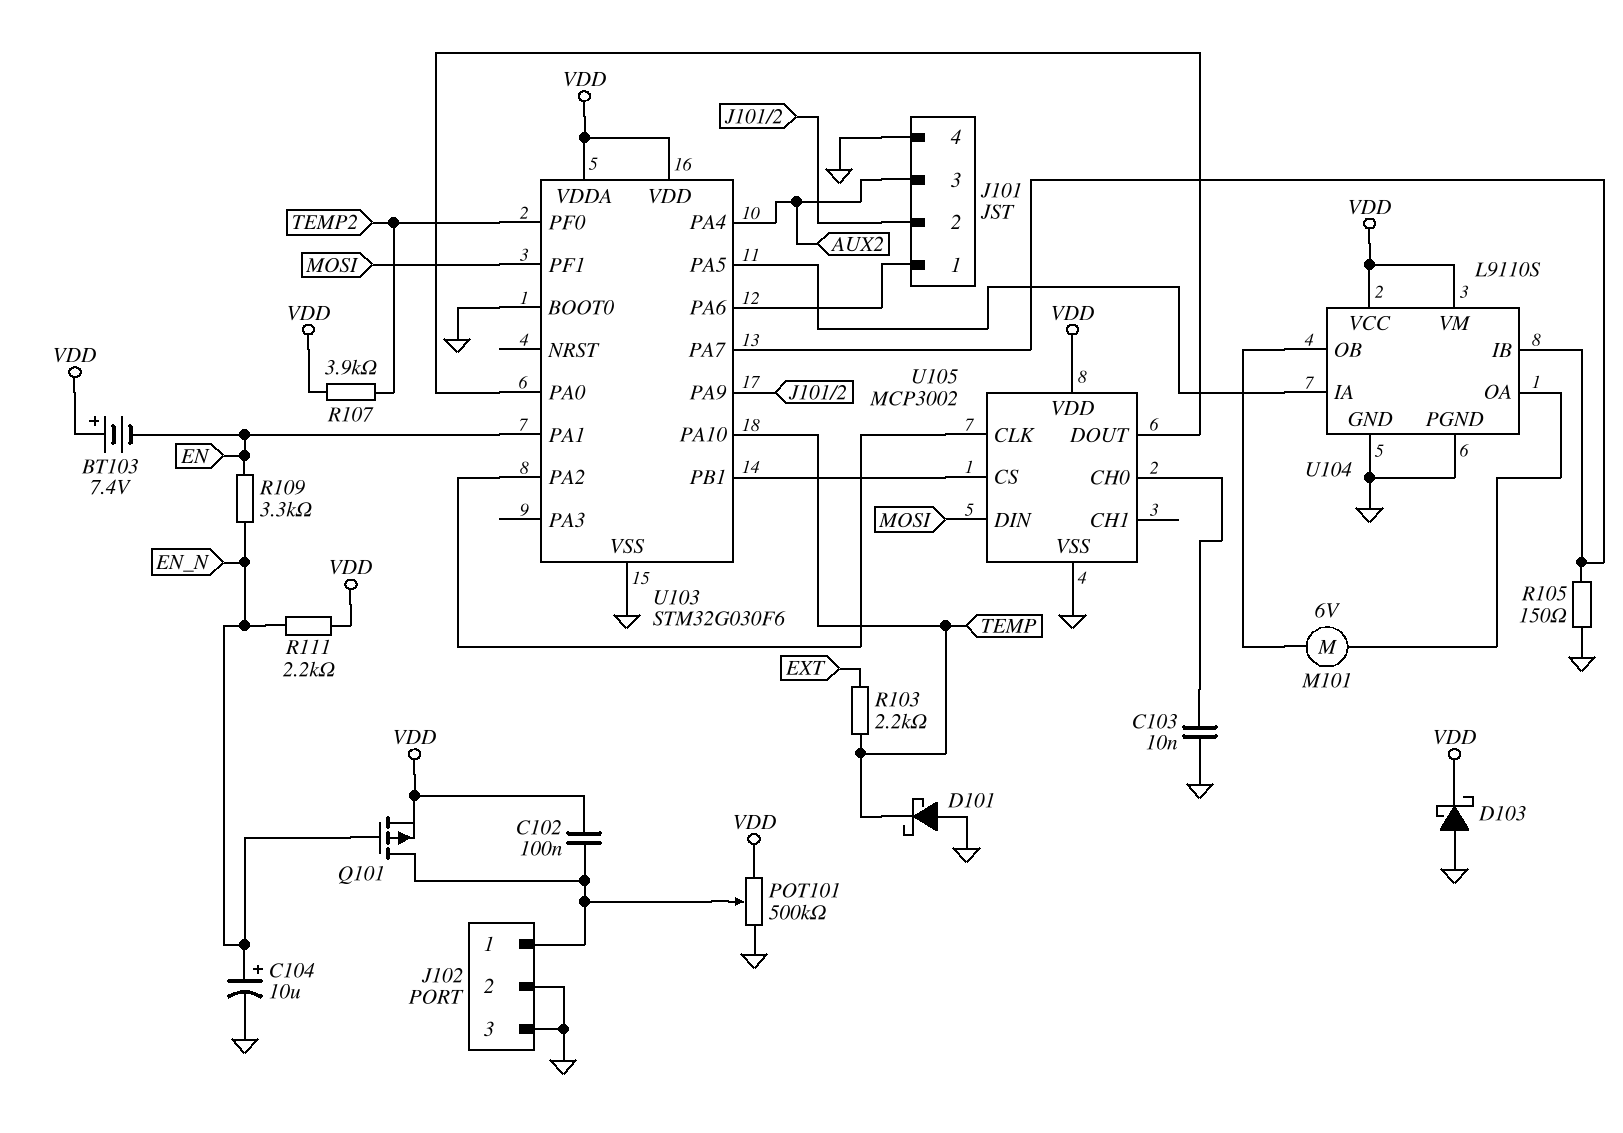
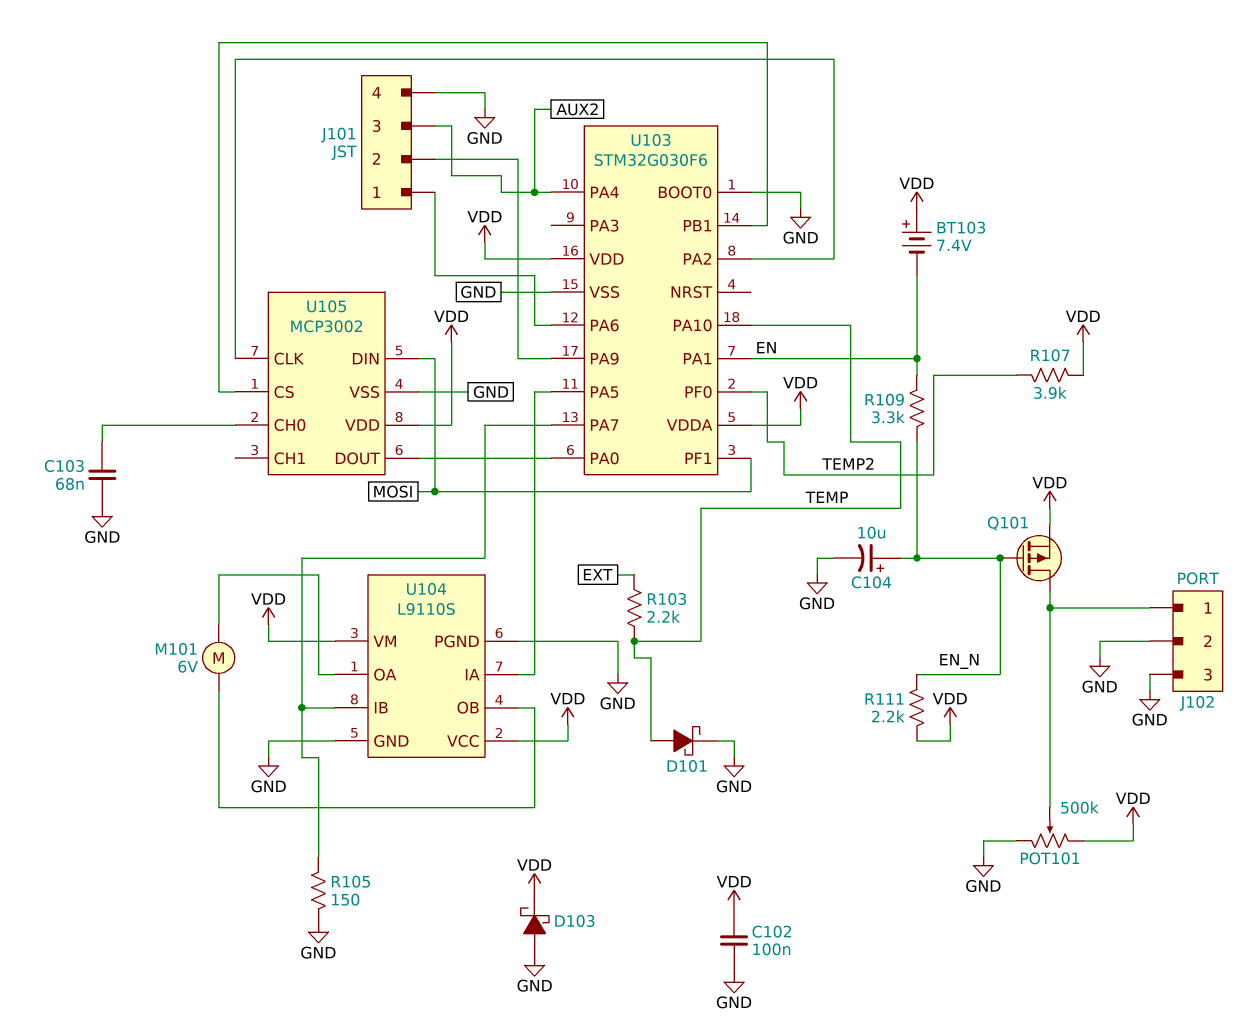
C102: 100nF (J102/1, VDD) -> 100nF (GND, VDD)
C103: 10nF (GND, U105/CH0) -> 68nF (GND, U105/CH0)
D101: schottky (A GND, K TEMP) -> schottky (A TEMP, K GND)

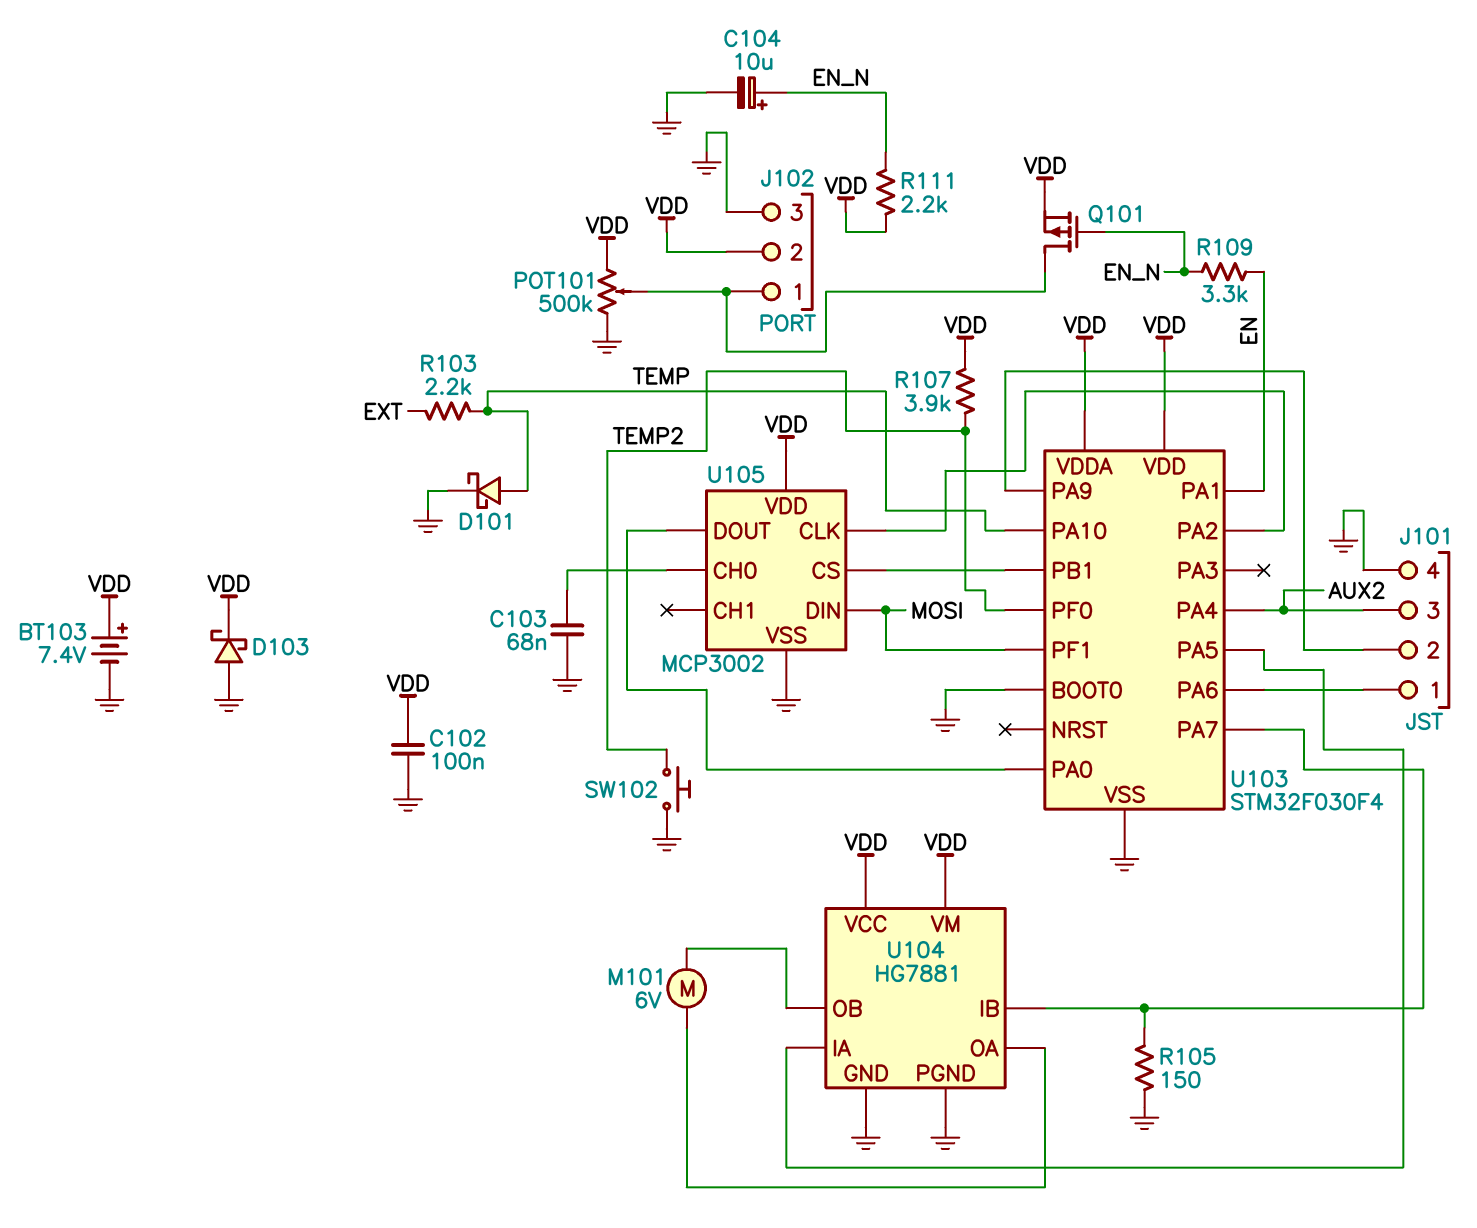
BT103: 7.4V (plus VDD, minus EN) -> 7.4V (plus VDD, minus GND)
J102 pin 2: GND -> VDD
SW102: none -> button (GND, TEMP2)
U103: STM32G030F6 -> STM32F030F4
U104: L9110S -> HG7881

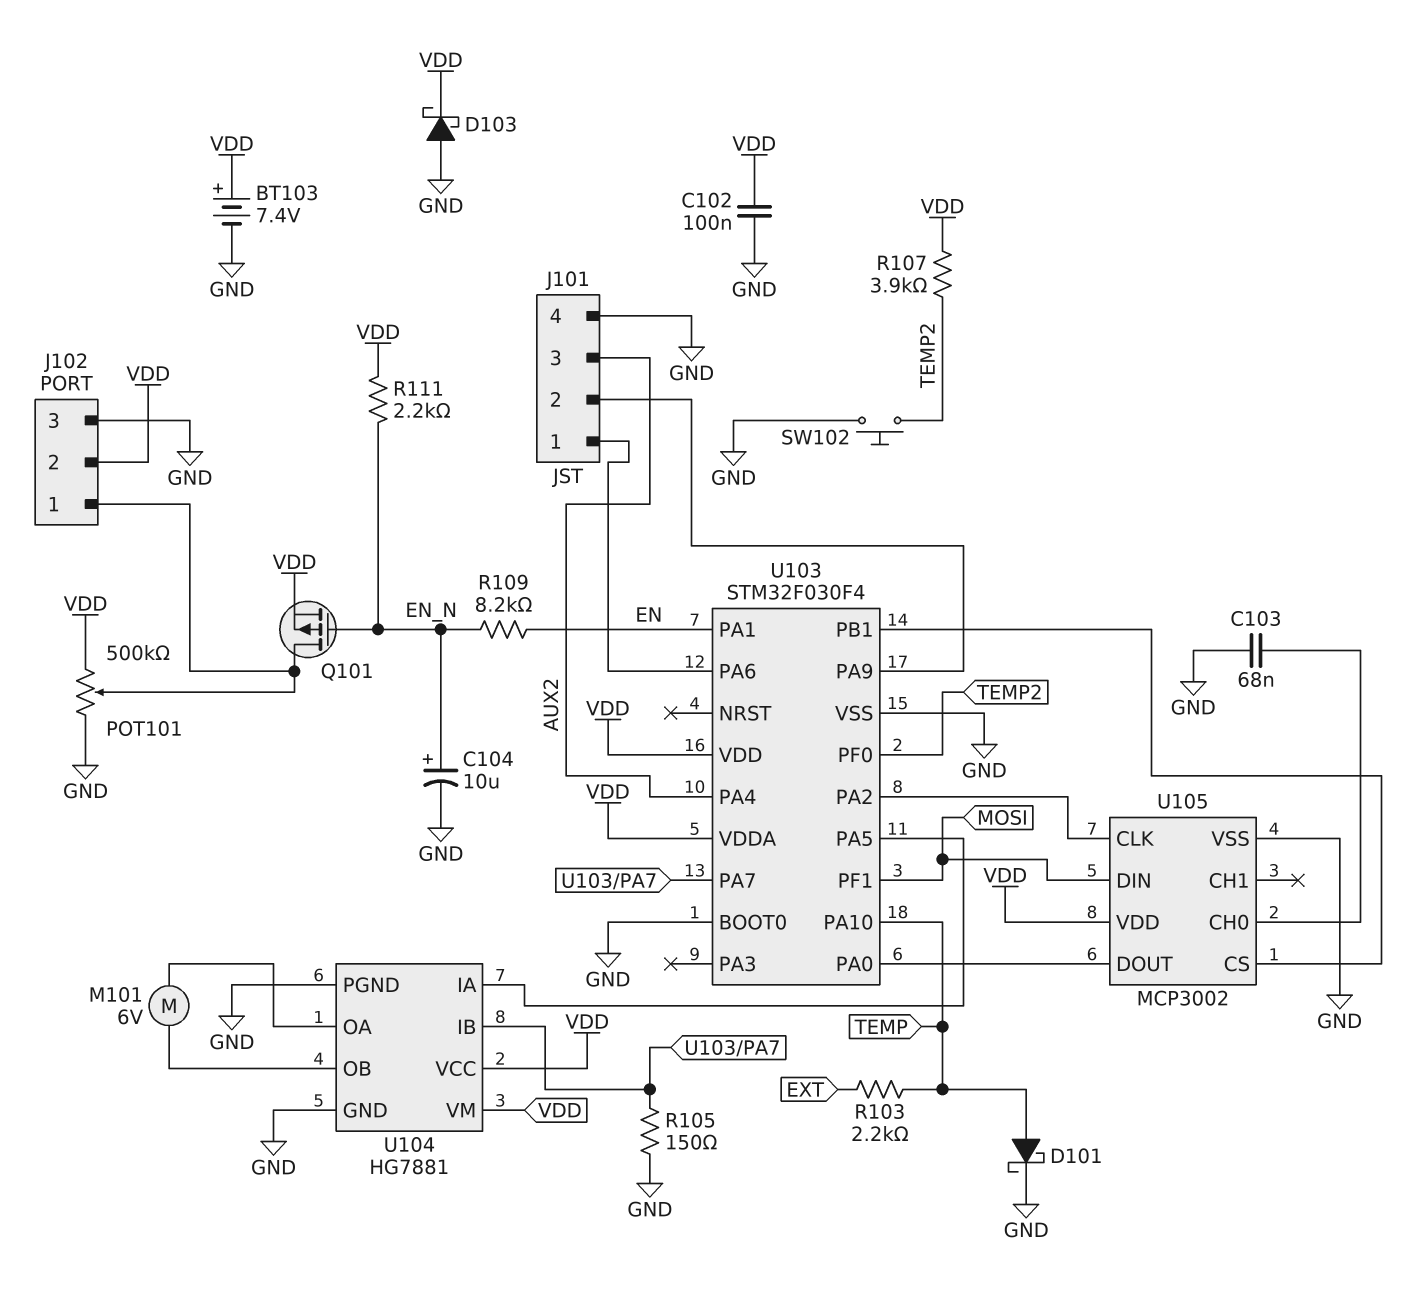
R109: 3.3k (EN, EN_N) -> 8.2k (EN, EN_N)

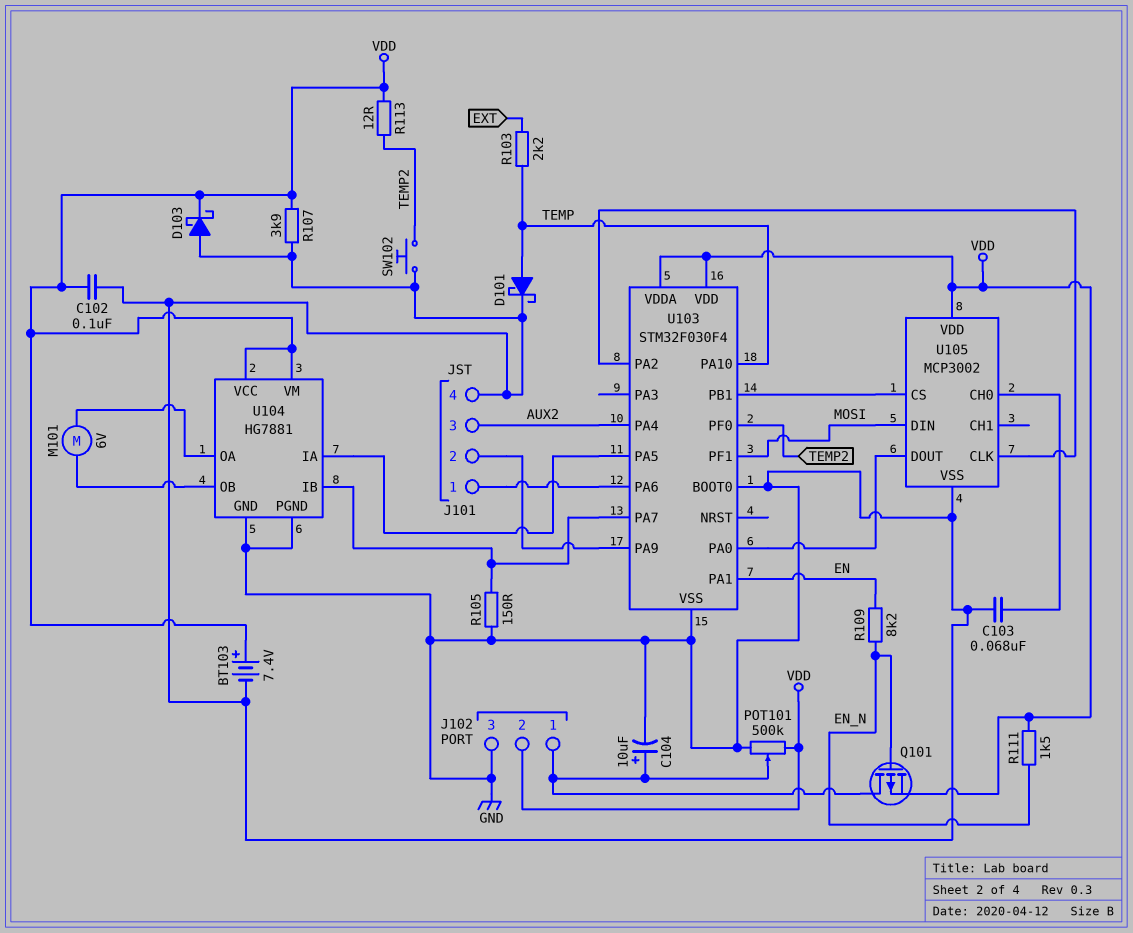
C104: 10uF (plus EN_N, minus GND) -> 10uF (plus J102/1, minus GND)
R107: 3.9k (TEMP2, VDD) -> 3.9k (GND, VDD)
R111: 2.2k (EN_N, VDD) -> 1.5k (EN_N, VDD)
R113: none -> 12 (TEMP2, VDD)

